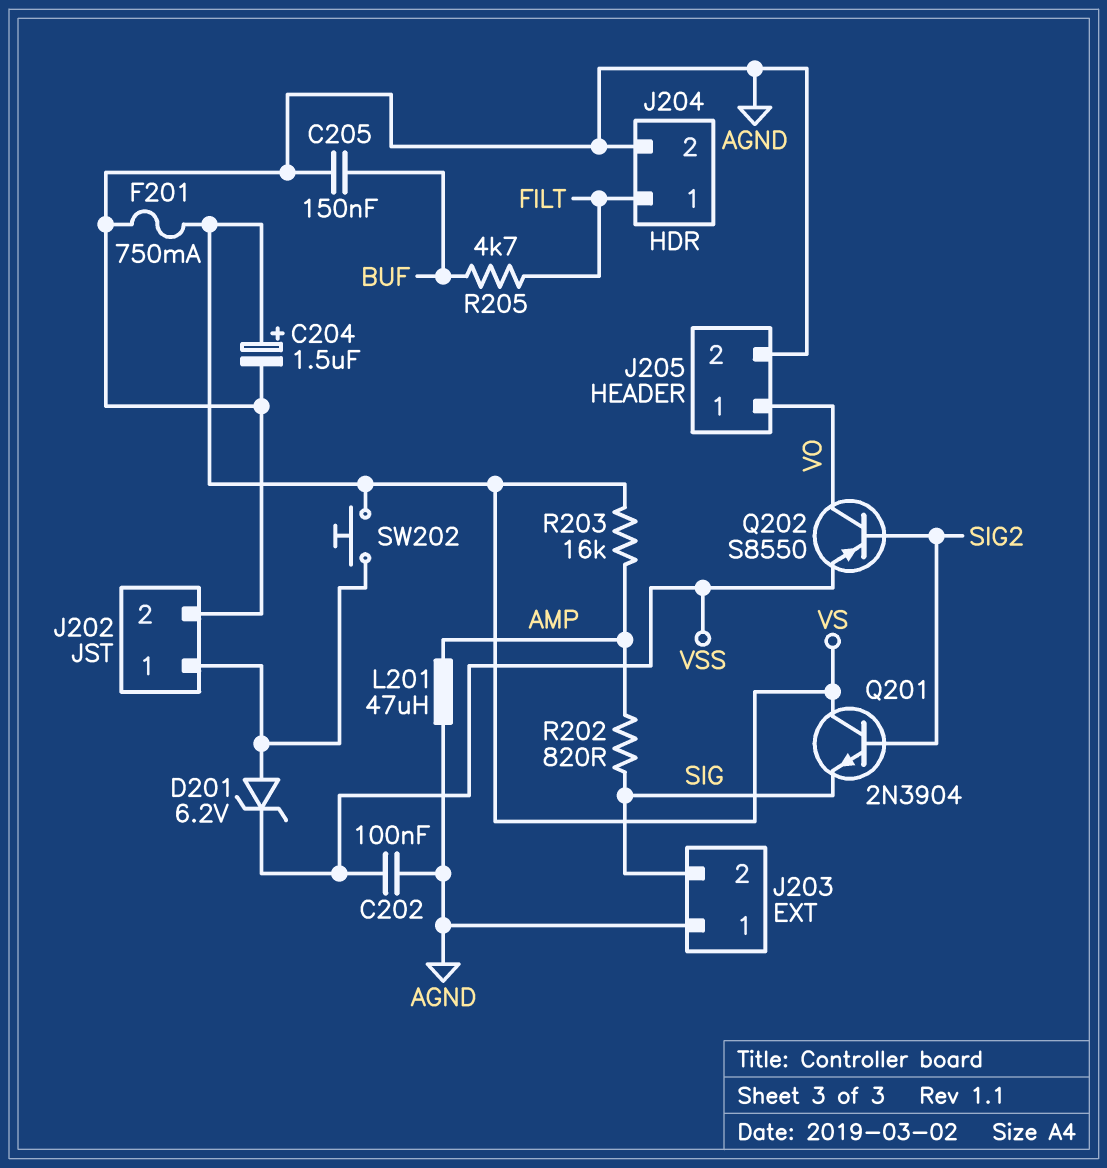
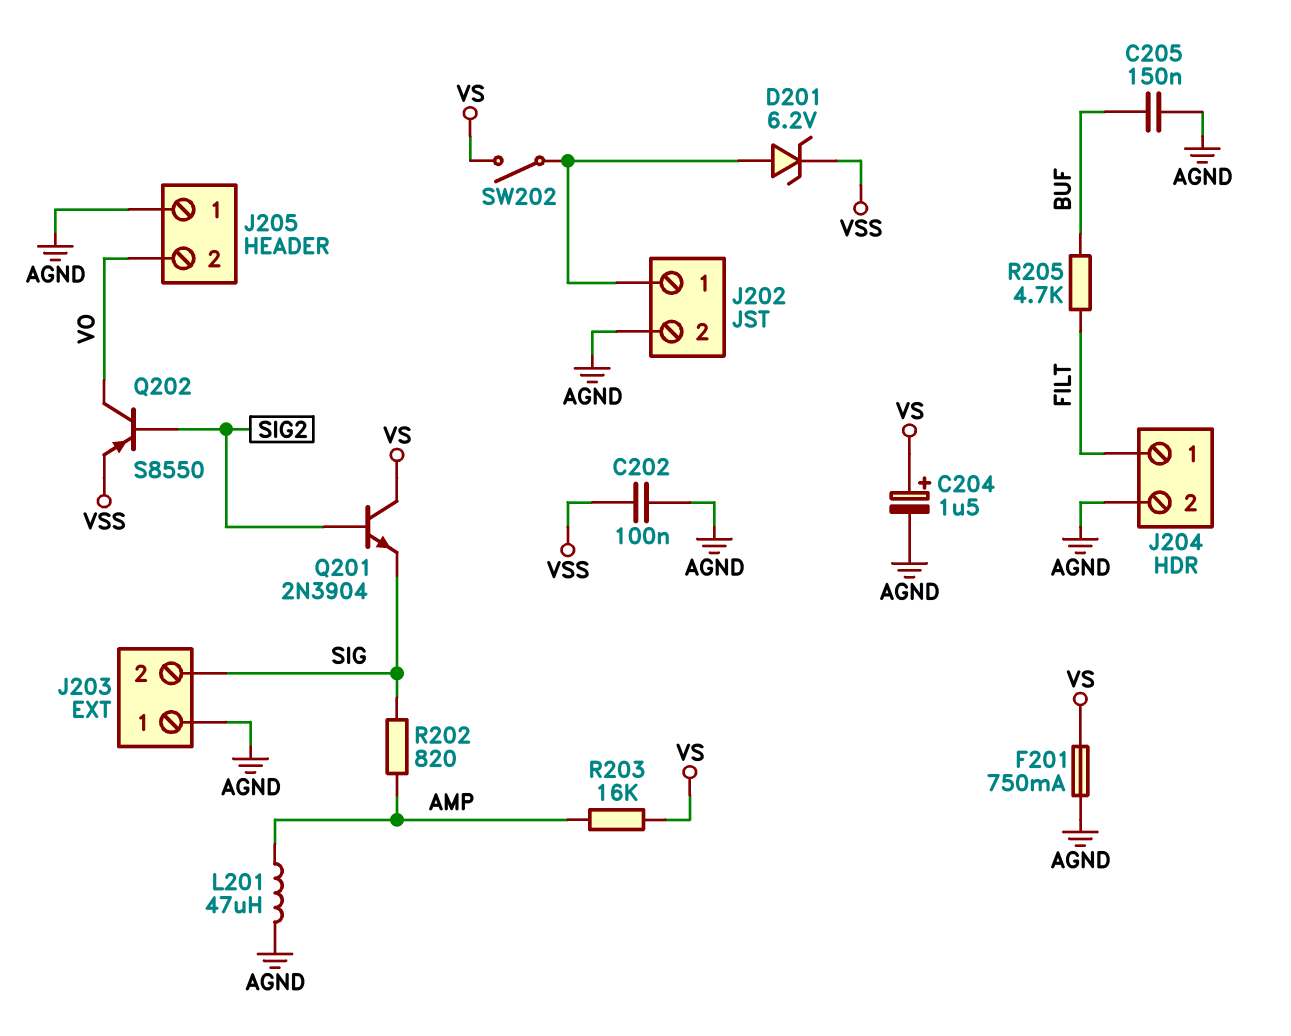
J205 pin 1: VO -> AGND
J205 pin 2: AGND -> VO
SW202: button (J202/1, VS) -> switch (J202/1, VS)

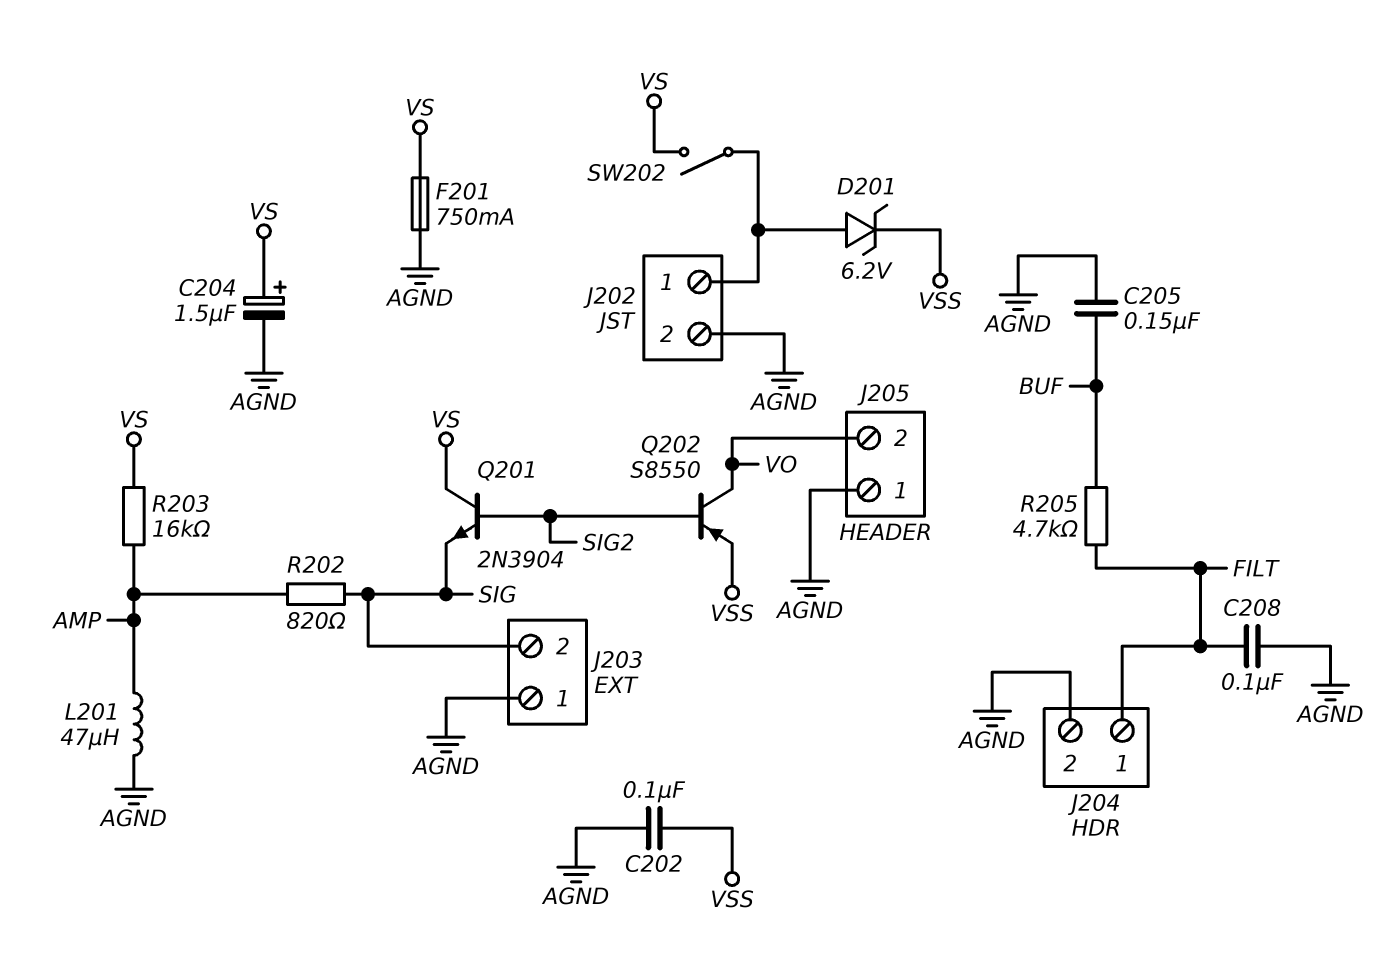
C208: none -> 100nF (AGND, FILT)

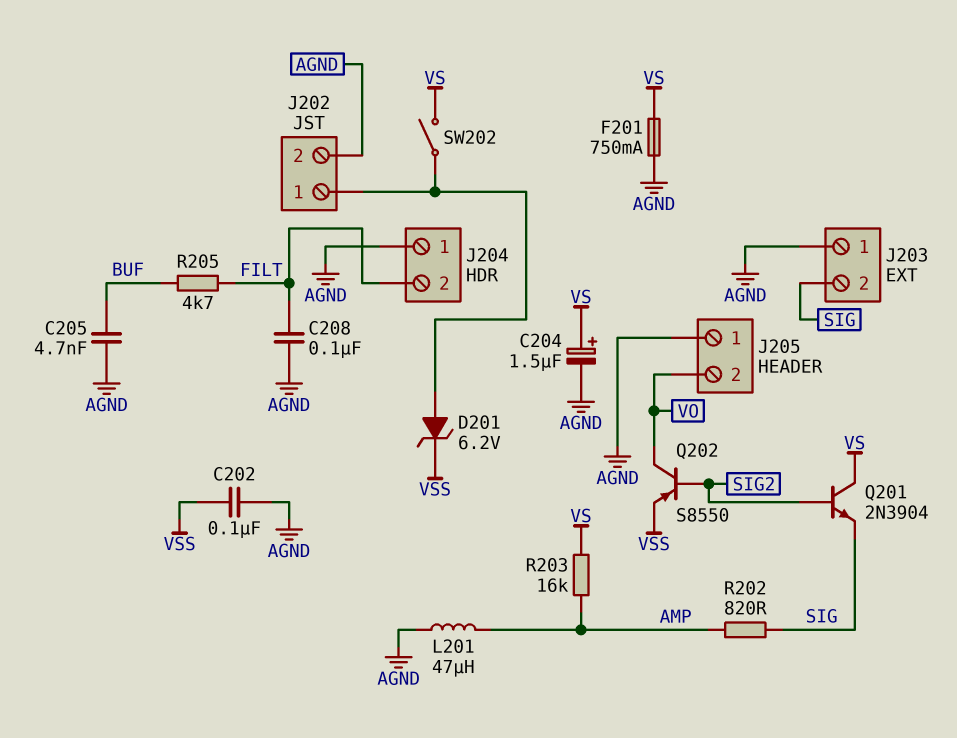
C205: 150nF (AGND, BUF) -> 4.7nF (AGND, BUF)
J204 pin 1: FILT -> AGND
J204 pin 2: AGND -> FILT

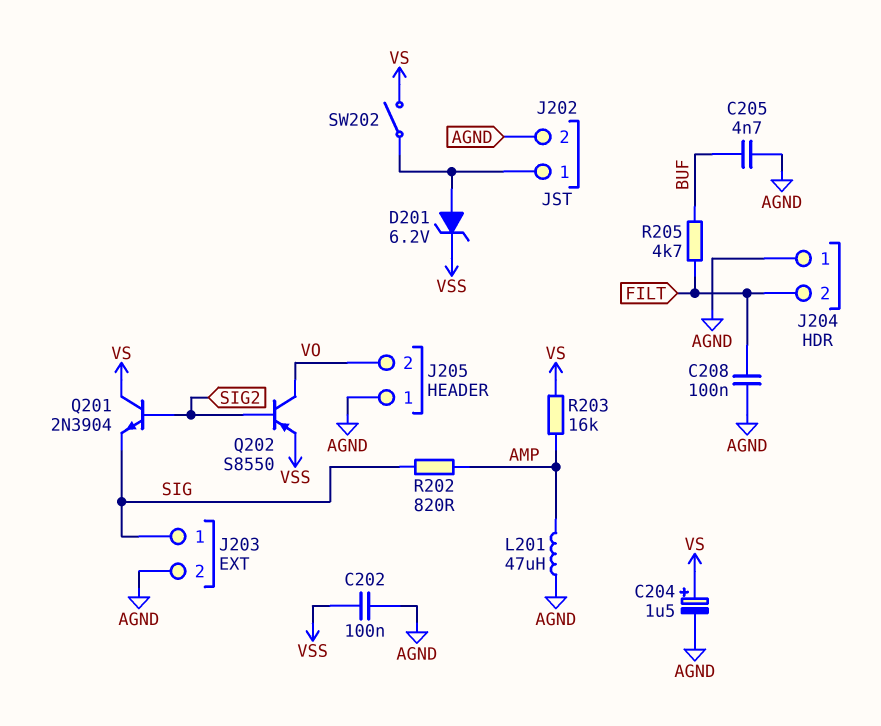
F201: 750mA (AGND, VS) -> none
J203 pin 1: AGND -> SIG
J203 pin 2: SIG -> AGND

